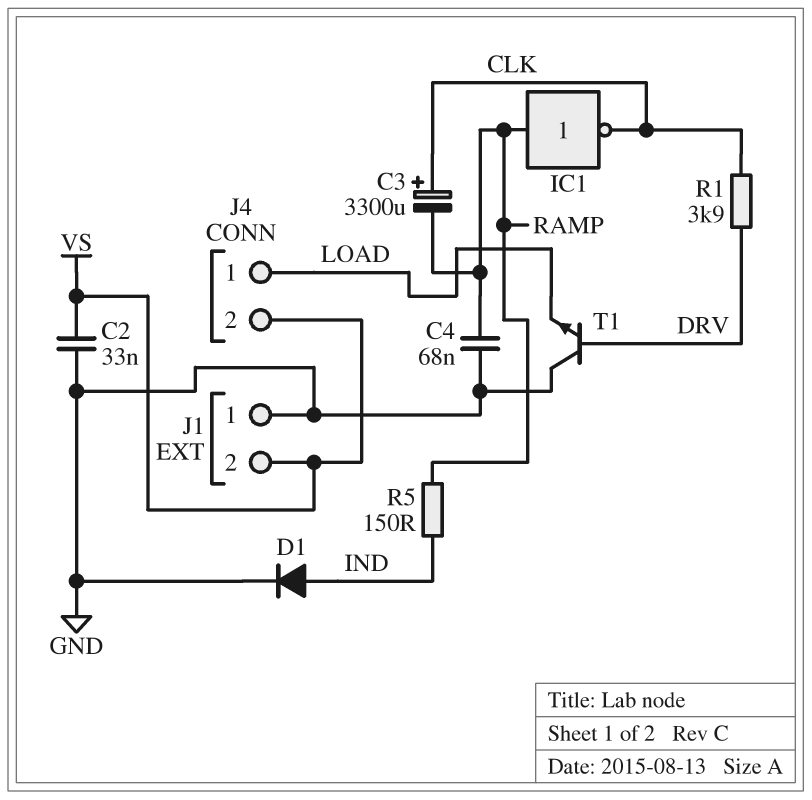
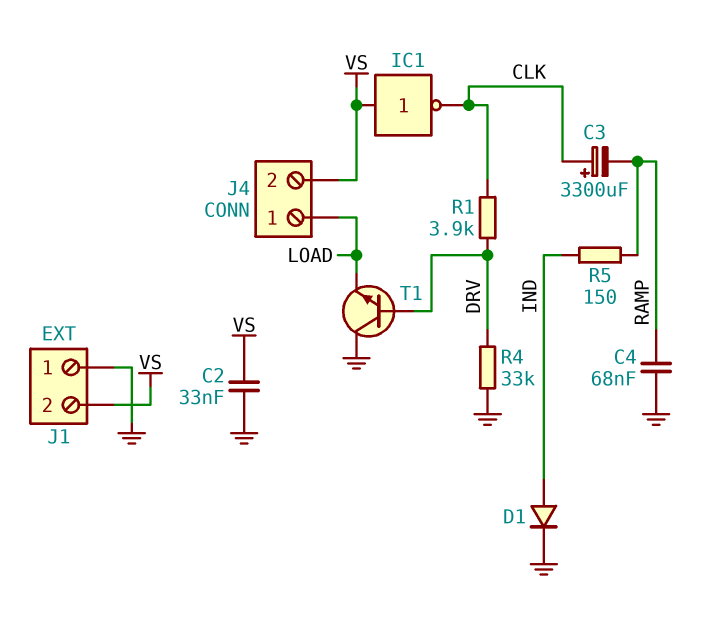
IC1: NOT (in RAMP, out CLK) -> NOT (in VS, out CLK)
R4: none -> 33k (DRV, GND)

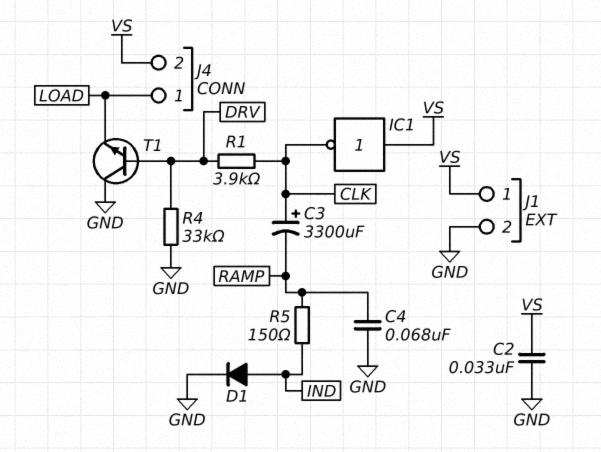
J1 pin 1: GND -> VS
J1 pin 2: VS -> GND

